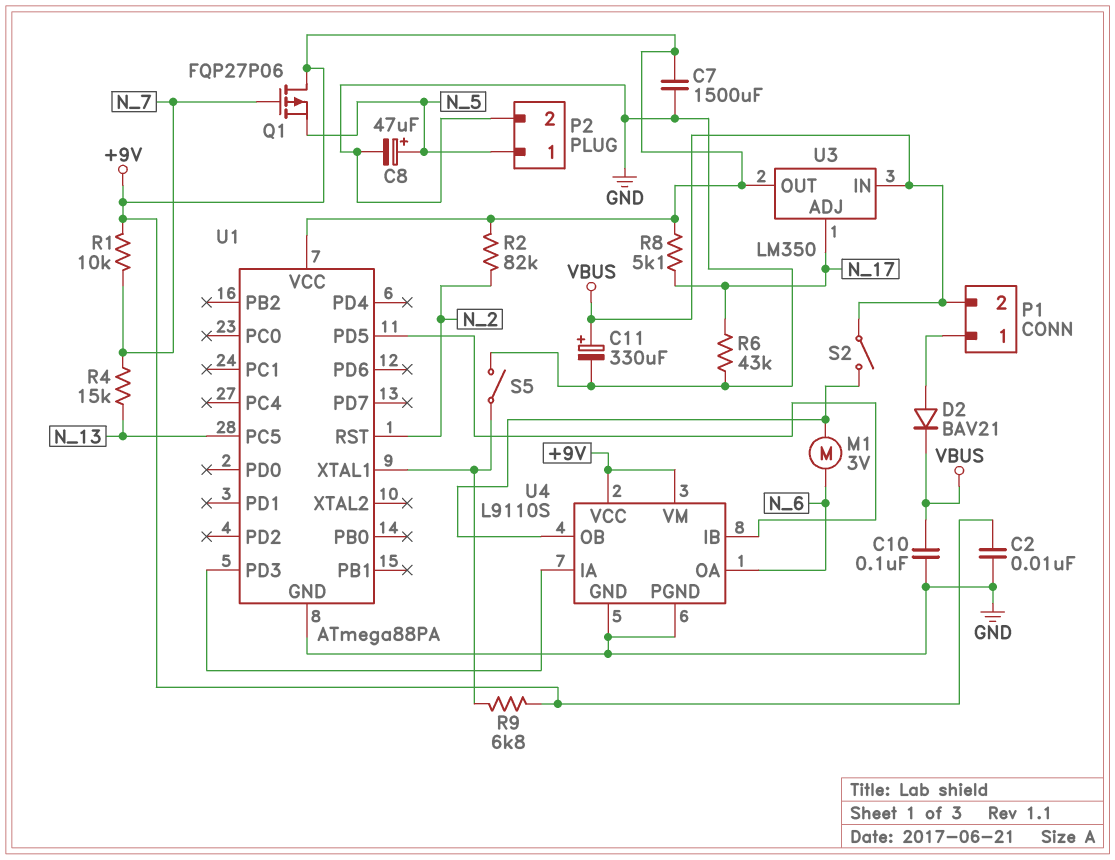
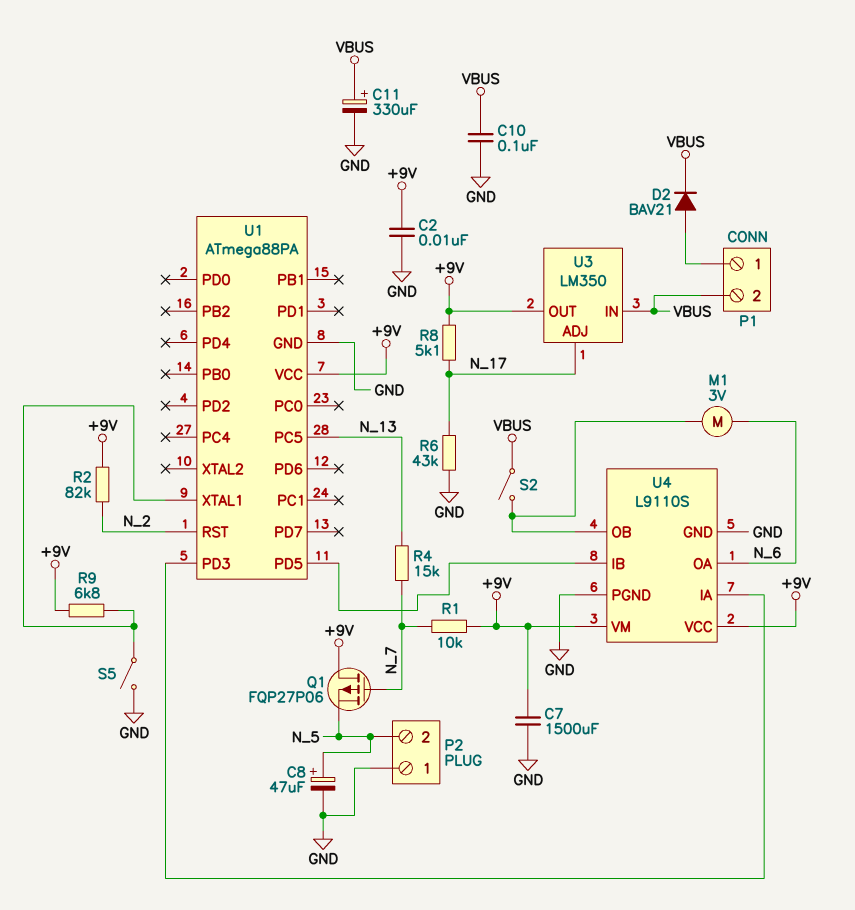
P2 pin 1: N_5 -> GND
P2 pin 2: GND -> N_5

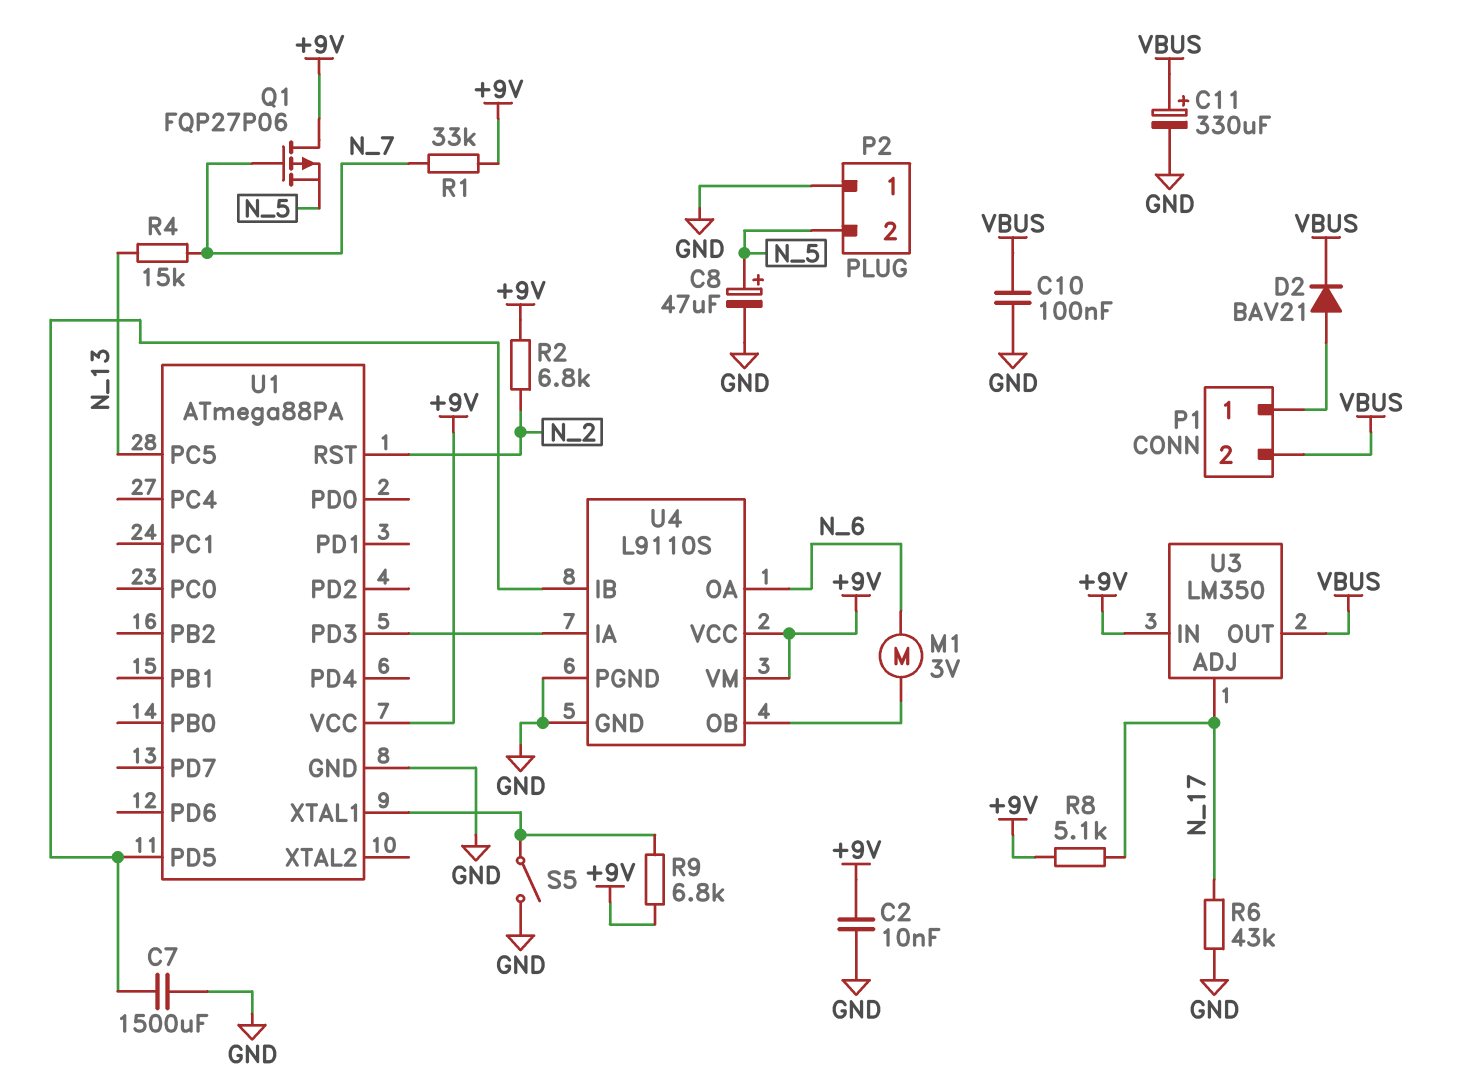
C7: 1500uF (+9V, GND) -> 1500uF (GND, U1/PD5)
R1: 10k (+9V, N_7) -> 33k (+9V, N_7)
R2: 82k (+9V, N_2) -> 6.8k (+9V, N_2)
S2: switch (U4/OB, VBUS) -> none
U3 pin IN: VBUS -> +9V
U3 pin OUT: +9V -> VBUS

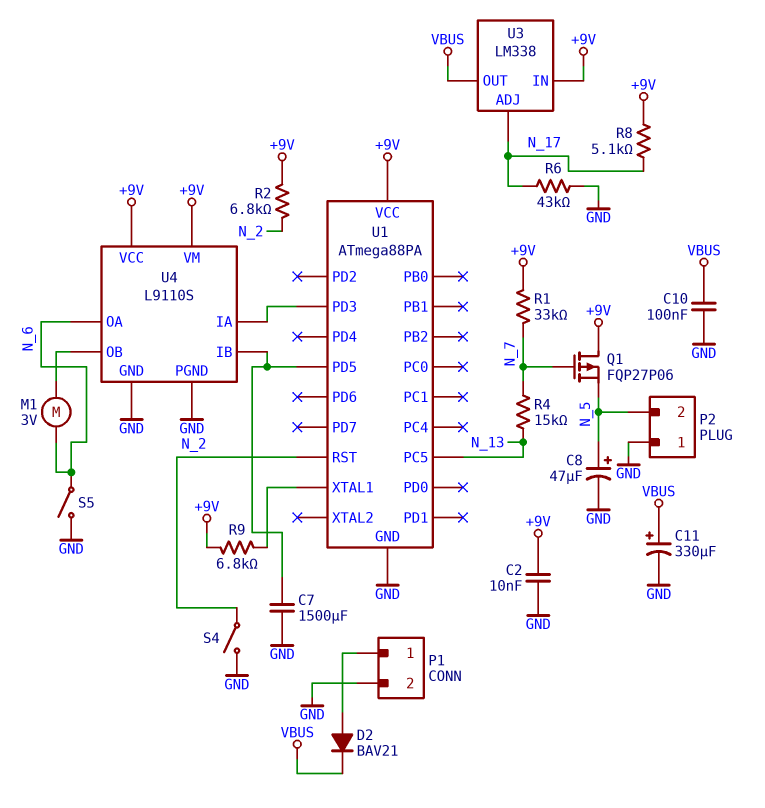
P1 pin 2: VBUS -> GND
S4: none -> switch (GND, N_2)
S5: switch (GND, U1/XTAL1) -> switch (GND, N_6)
U3: LM350 -> LM338

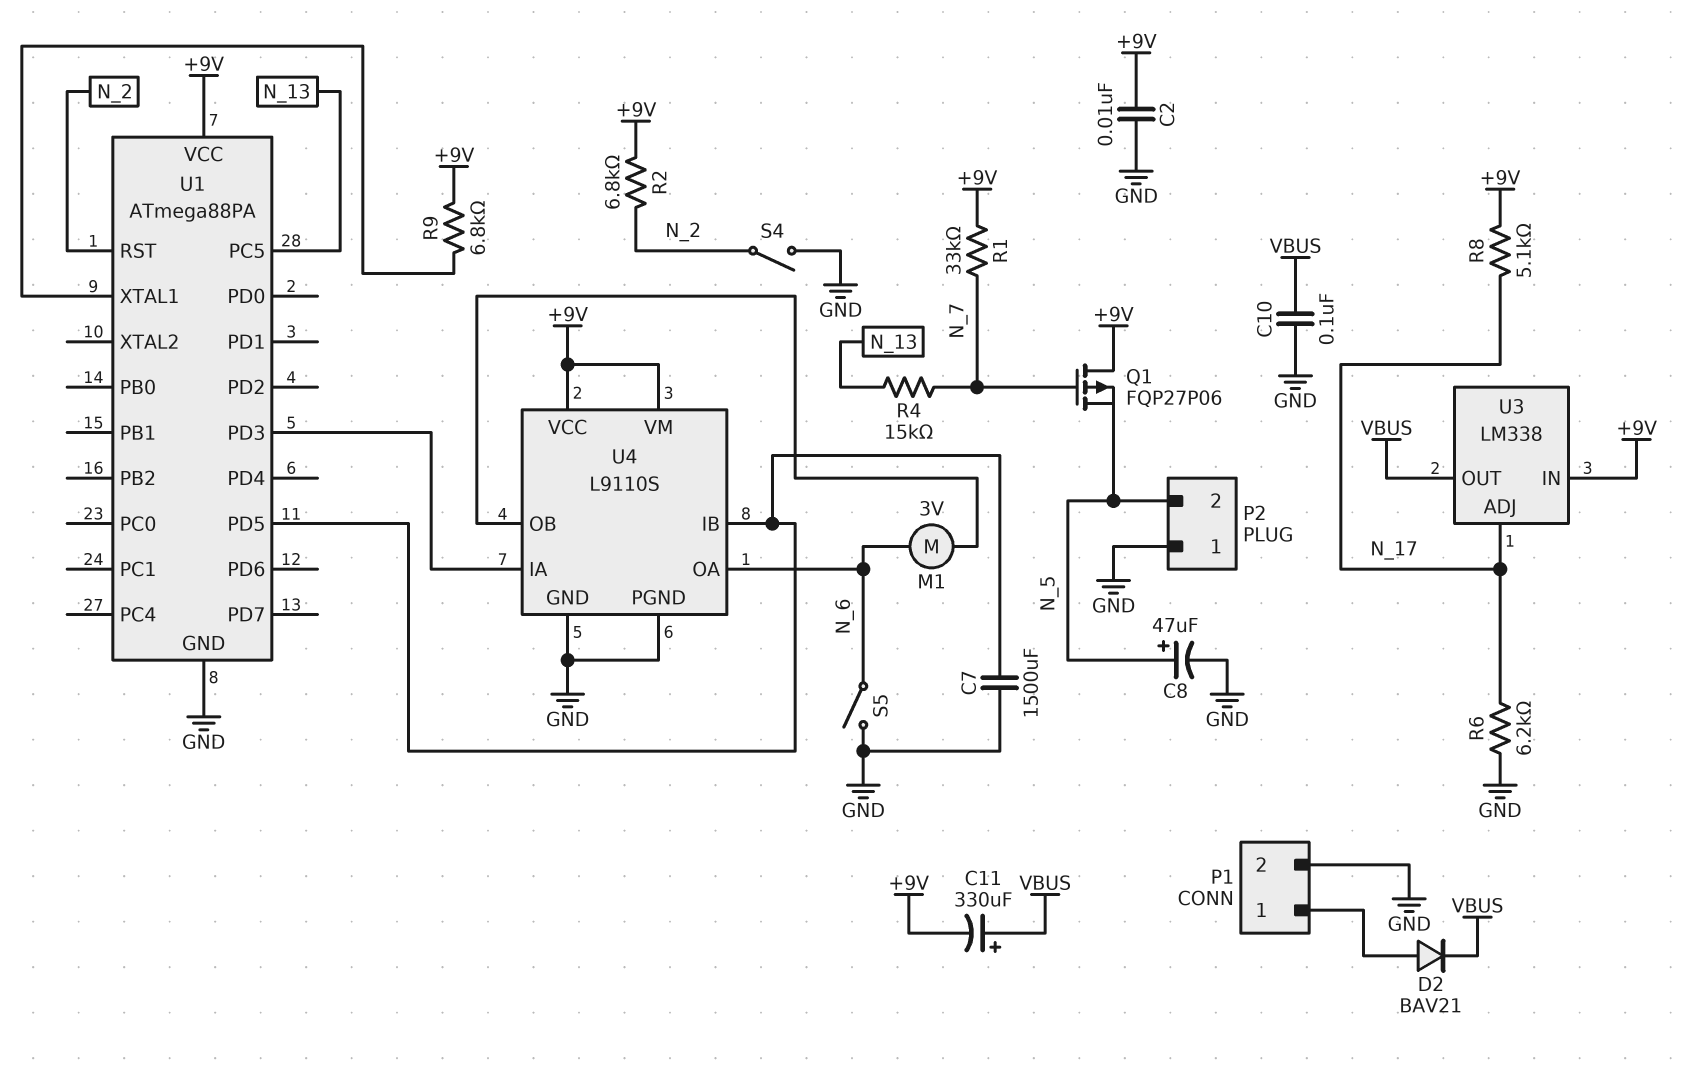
C11: 330uF (plus VBUS, minus GND) -> 330uF (plus VBUS, minus +9V)
R6: 43k (GND, N_17) -> 6.2k (GND, N_17)

